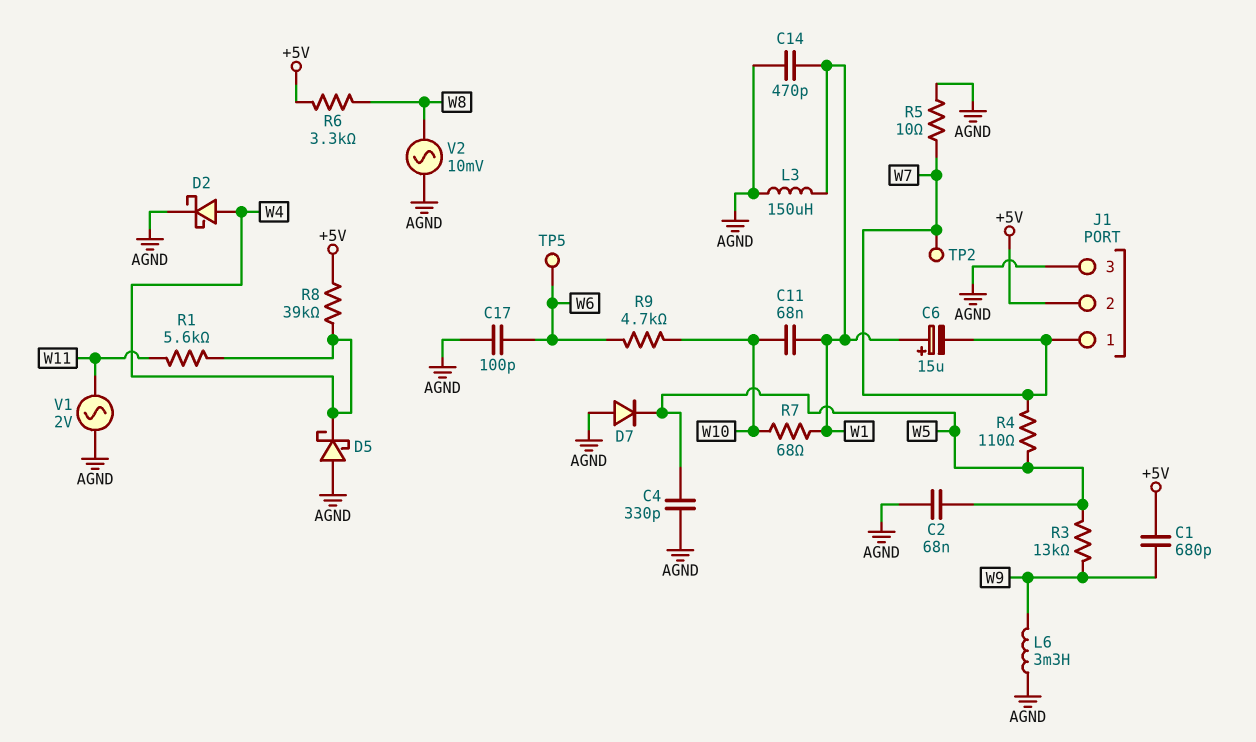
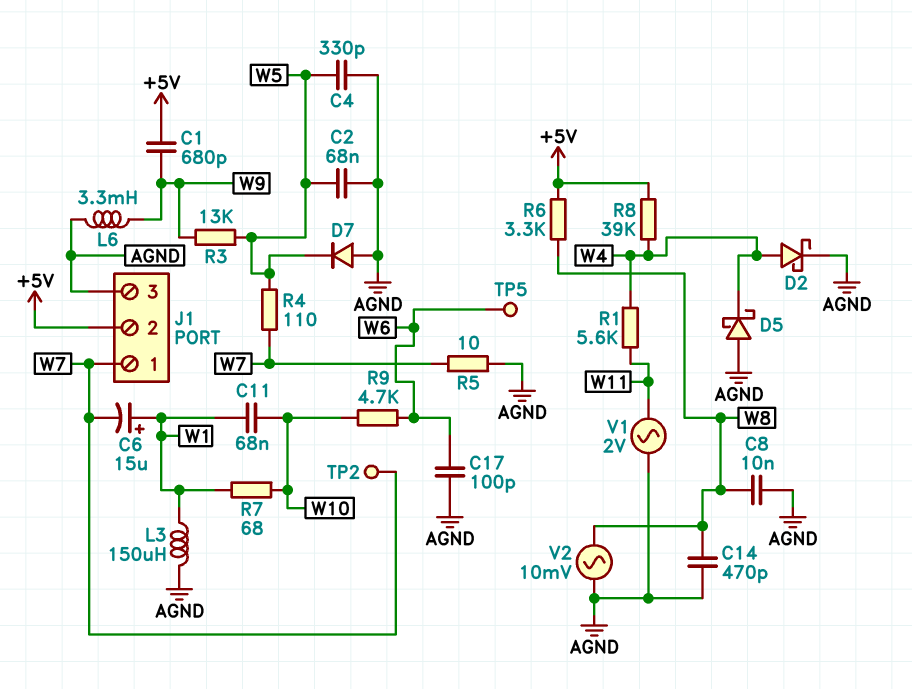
C8: none -> 10nF (AGND, W8)
C14: 470pF (AGND, W1) -> 470pF (AGND, W8)

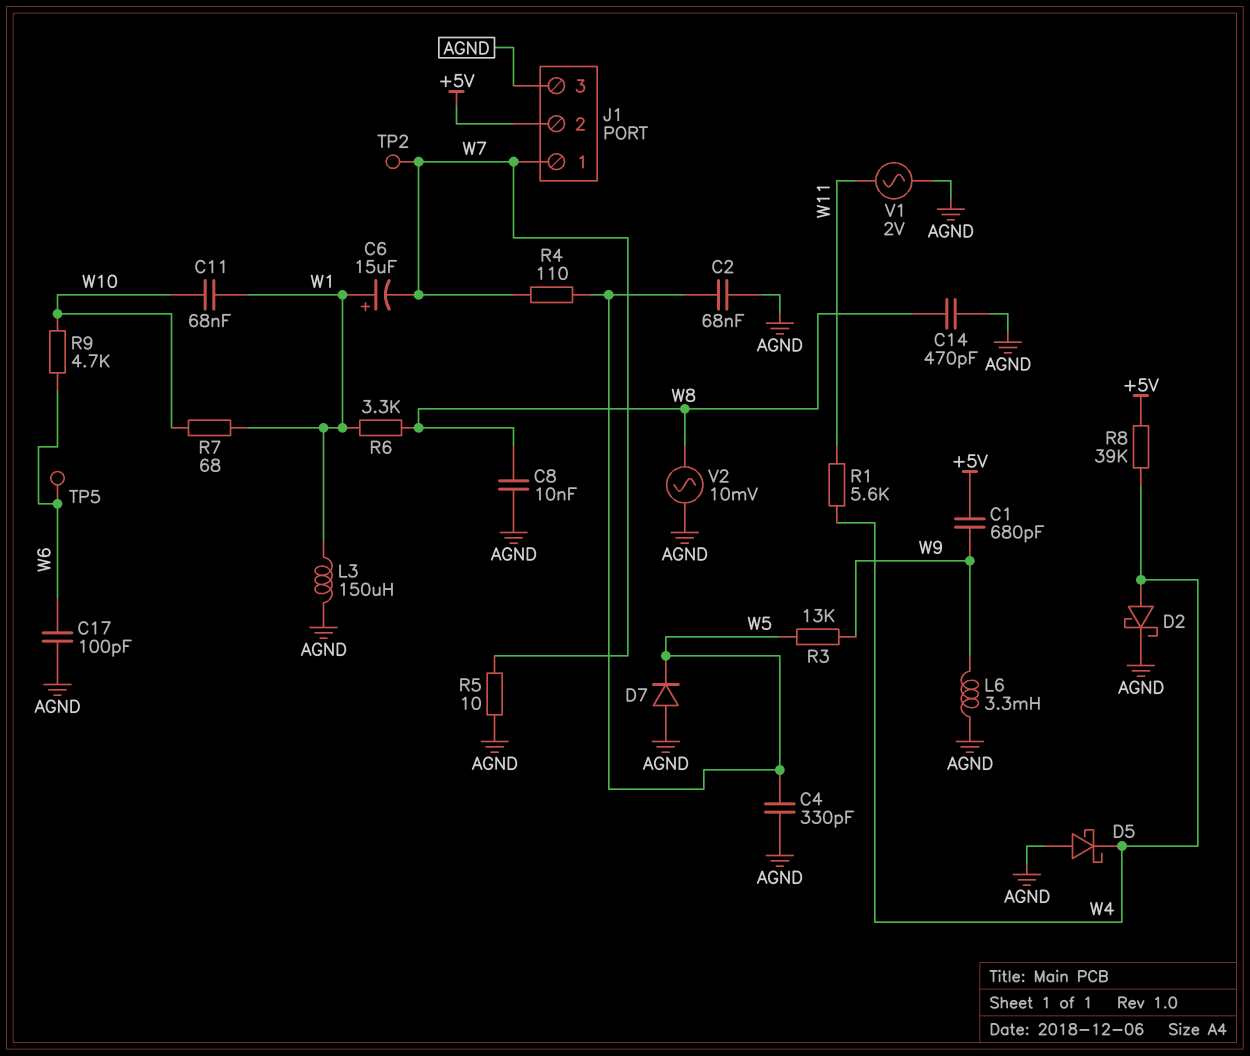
R6: 3.3k (+5V, W8) -> 3.3k (W1, W8)

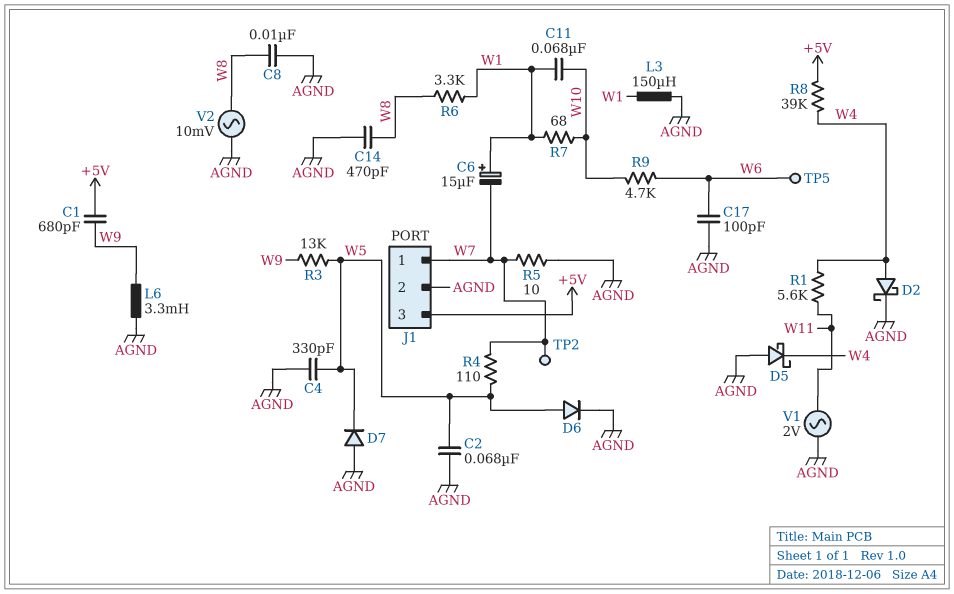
D6: none -> diode (A W5, K AGND)
J1 pin 2: +5V -> AGND
J1 pin 3: AGND -> +5V

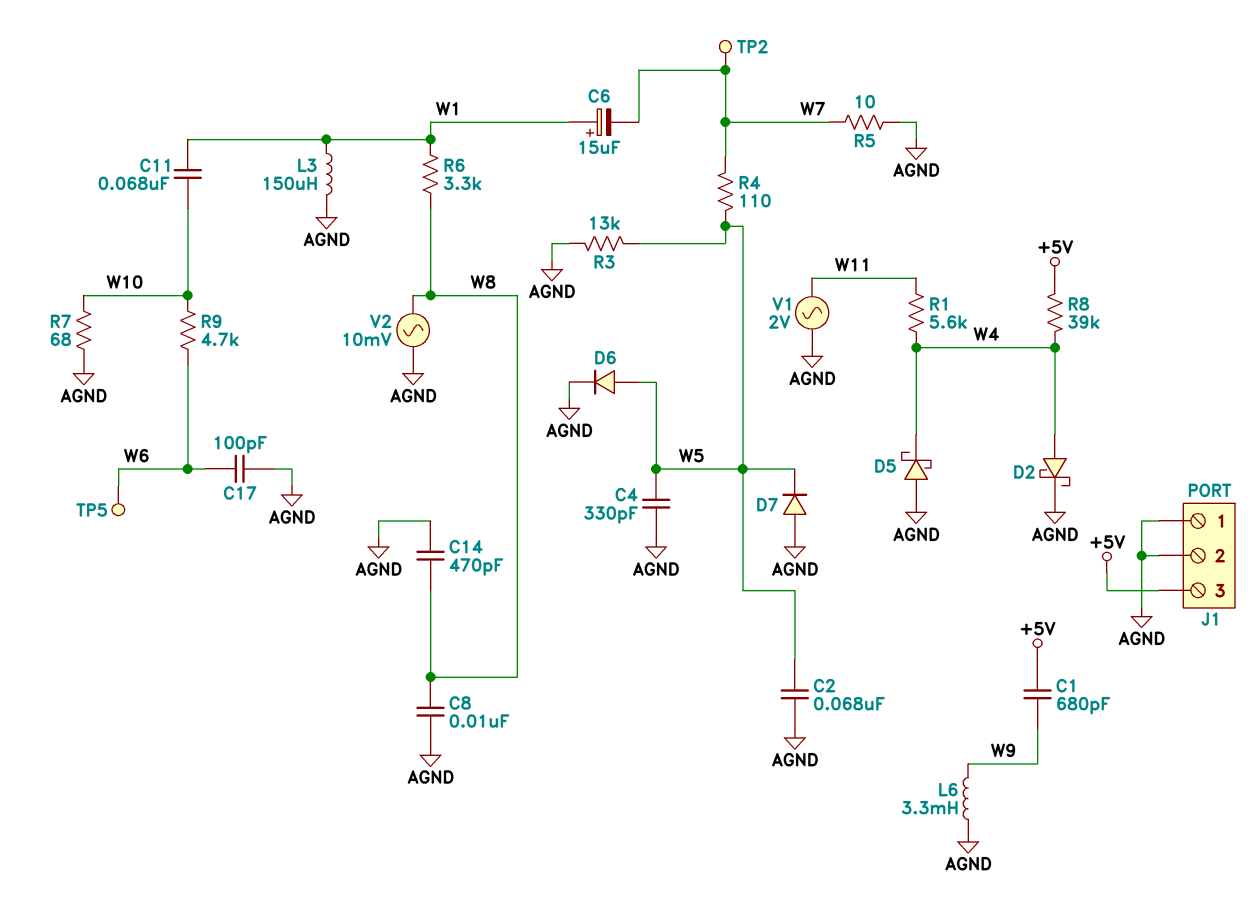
J1 pin 1: W7 -> AGND
R3: 13k (W5, W9) -> 13k (AGND, W5)
R7: 68 (W1, W10) -> 68 (AGND, W10)

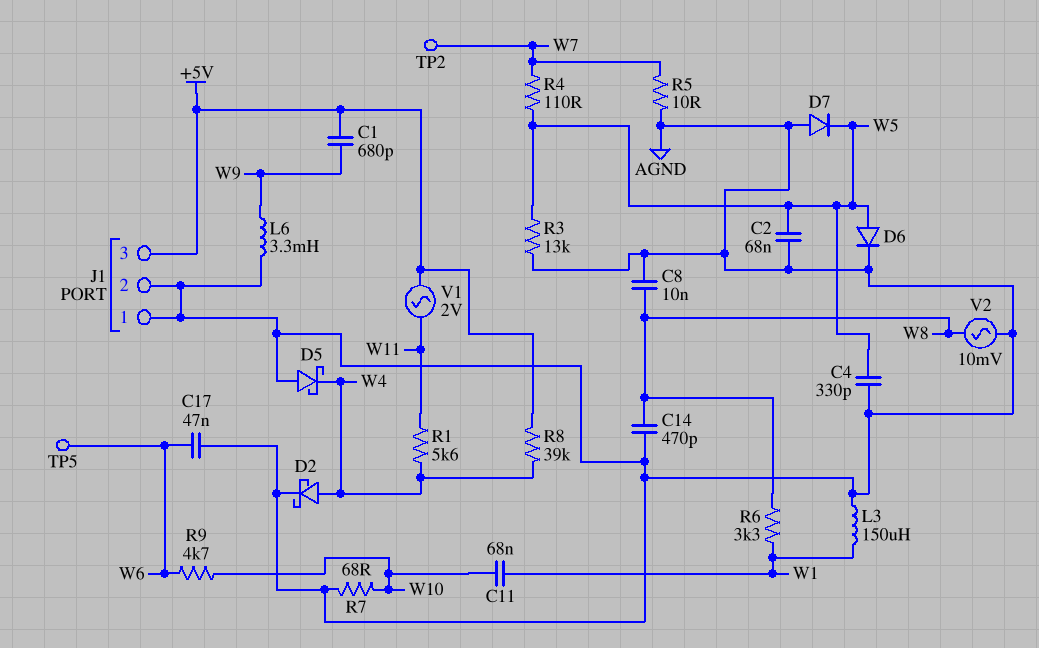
C6: 15uF (plus W1, minus W7) -> none
C17: 100pF (AGND, W6) -> 47nF (AGND, W6)
V1: AC 2V (AGND, W11) -> AC 2V (+5V, W11)

